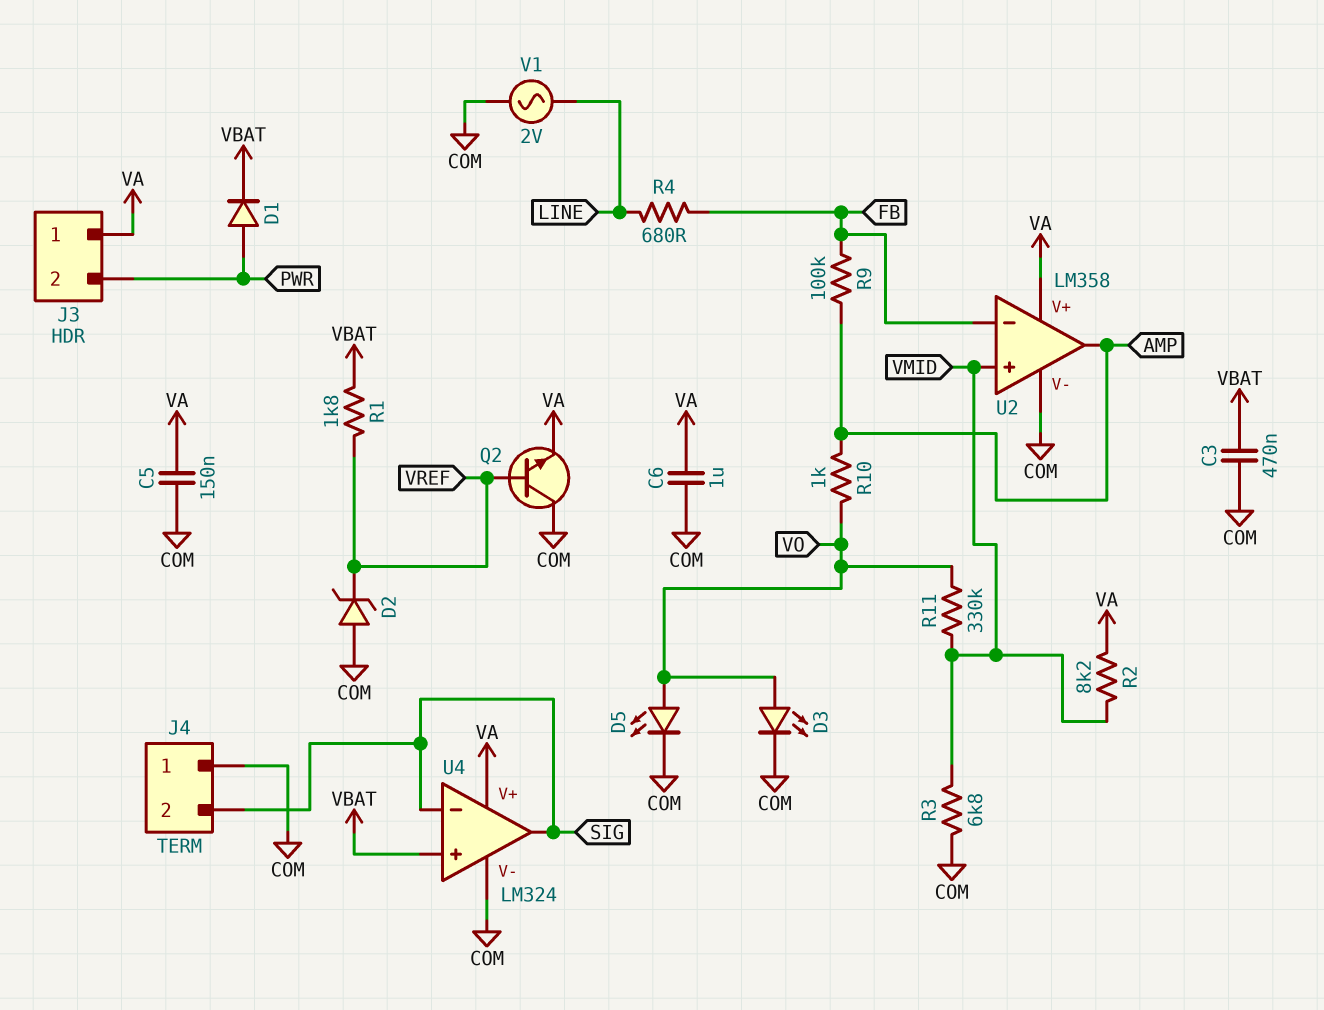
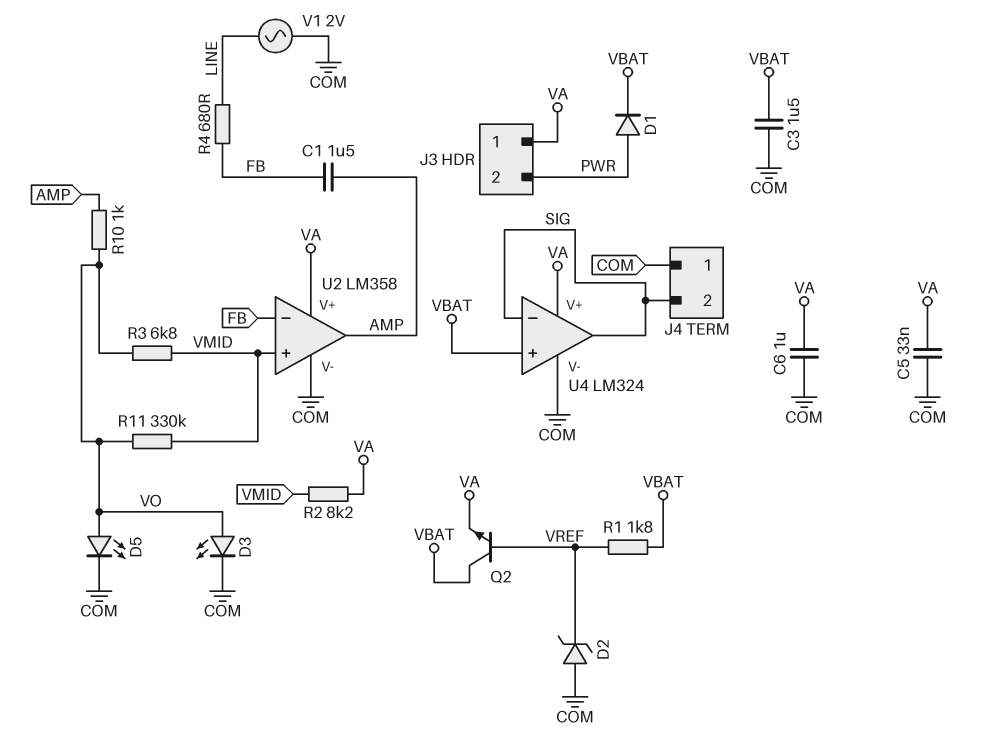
C1: none -> 1.5uF (AMP, FB)
C3: 470nF (COM, VBAT) -> 1.5uF (COM, VBAT)
C5: 150nF (COM, VA) -> 33nF (COM, VA)
Q2: NPN (B VREF, C COM, E VA) -> NPN (B VREF, C VBAT, E VA)
R3: 6.8k (COM, VMID) -> 6.8k (VMID, VO)
R9: 100k (AMP, FB) -> none

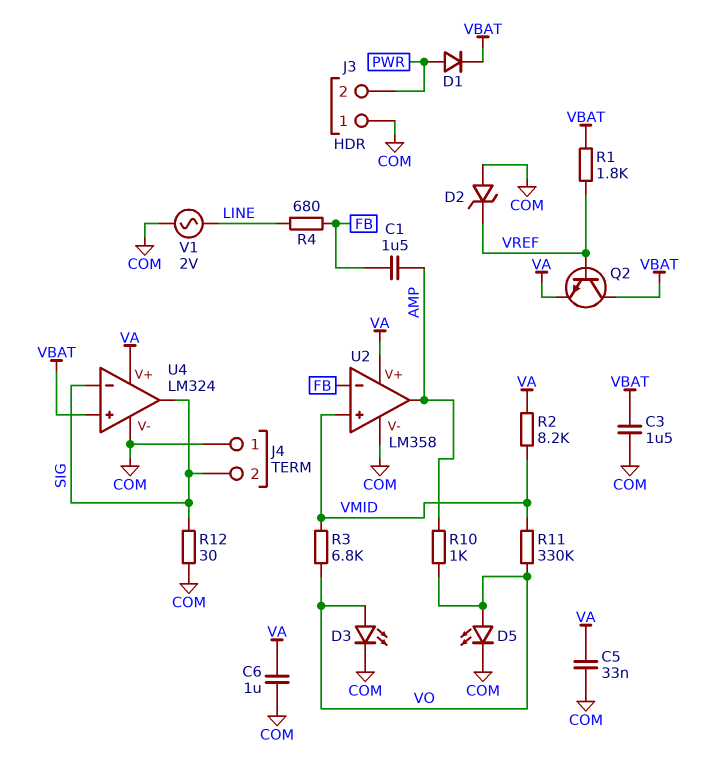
J3 pin 1: VA -> COM
R12: none -> 30 (COM, SIG)

